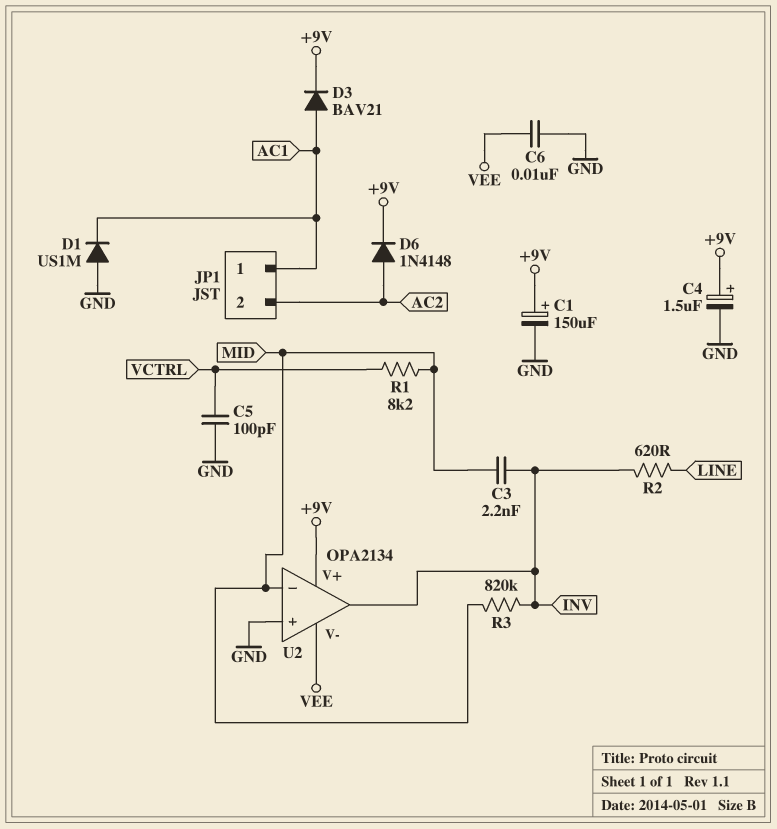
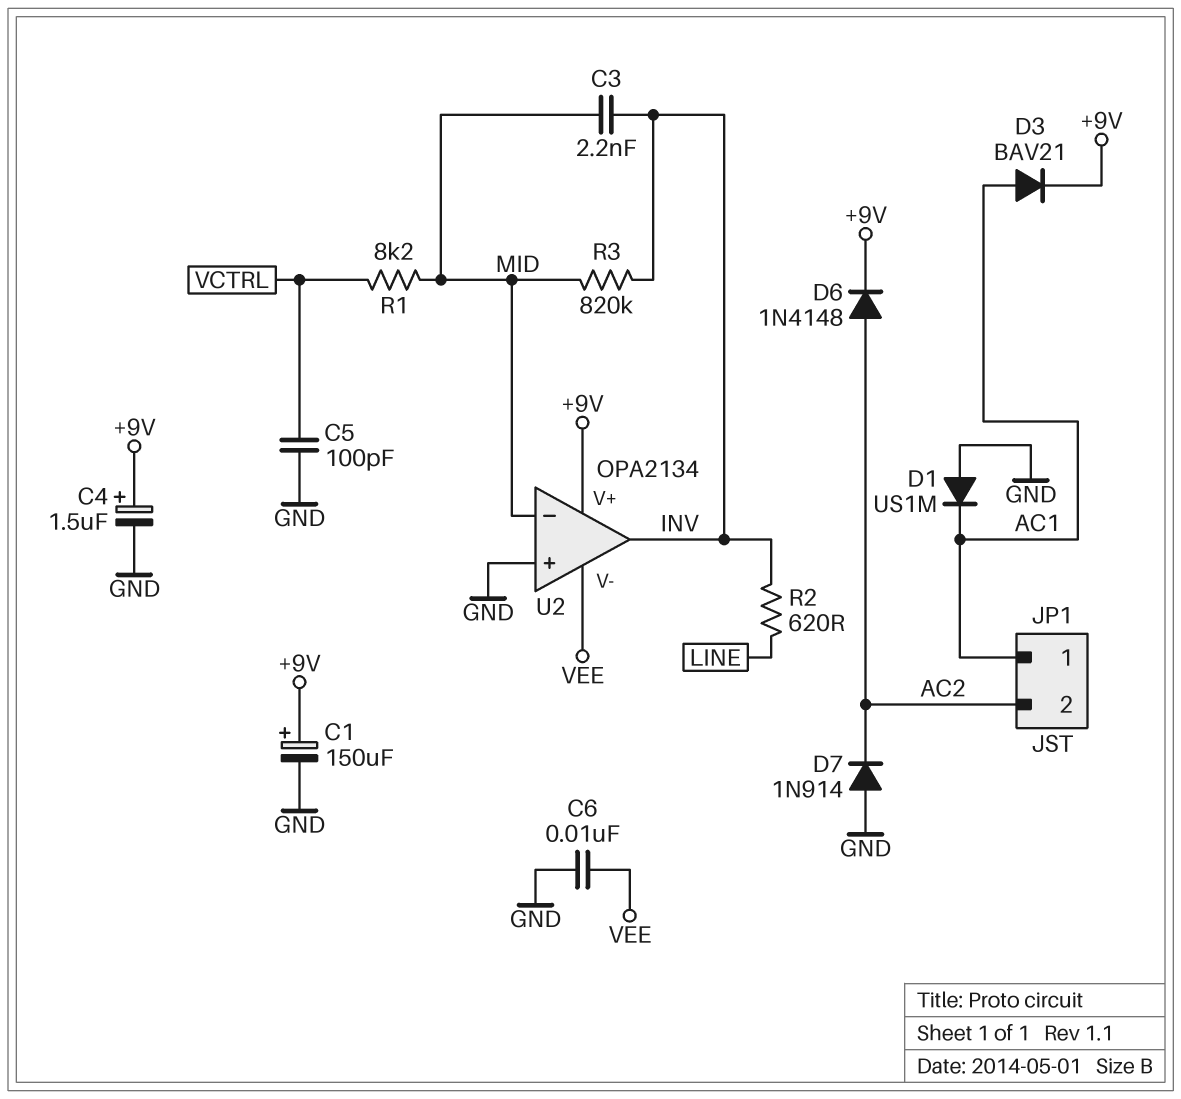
D7: none -> diode 1N914 (A GND, K AC2)

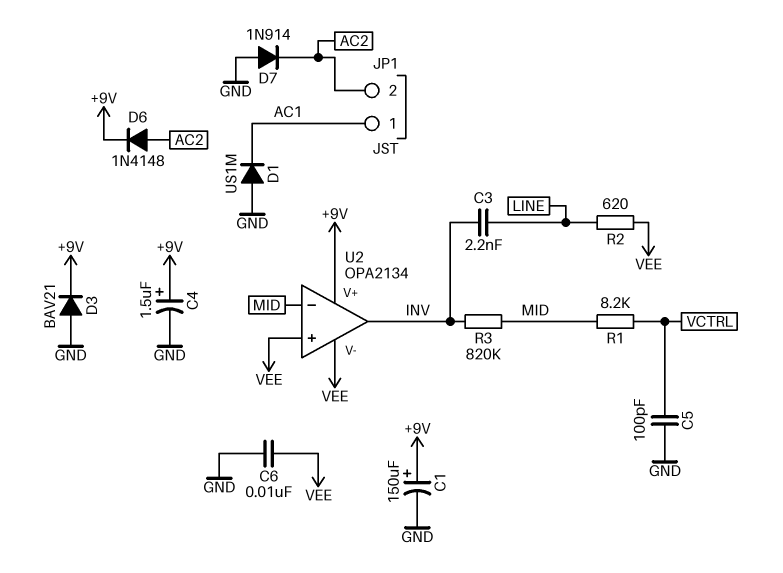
C3: 2.2nF (INV, MID) -> 2.2nF (INV, LINE)
D3: diode BAV21 (A AC1, K +9V) -> diode BAV21 (A GND, K +9V)
R2: 620 (INV, LINE) -> 620 (LINE, VEE)
U2 pin in+: GND -> VEE

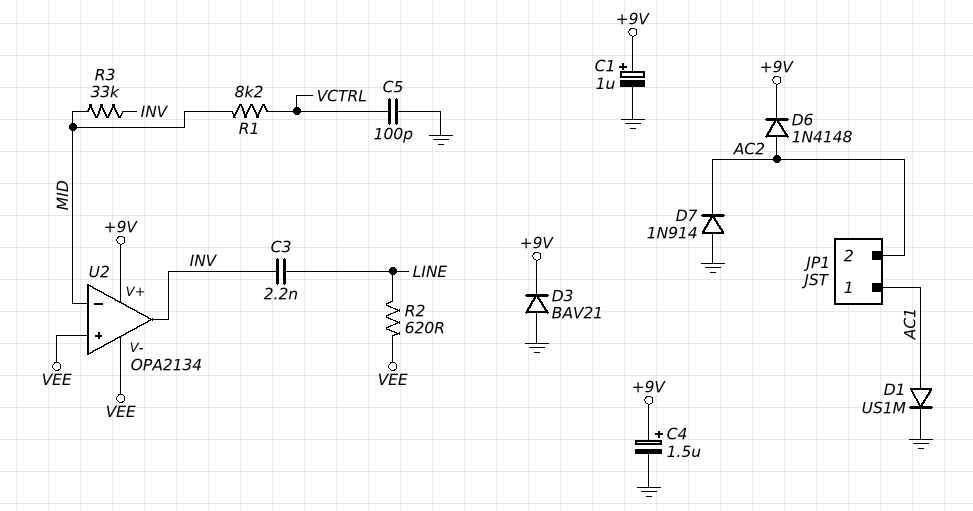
C1: 150uF (plus +9V, minus GND) -> 1uF (plus +9V, minus GND)
C6: 10nF (GND, VEE) -> none
D1: diode US1M (A GND, K AC1) -> diode US1M (A AC1, K GND)
R3: 820k (INV, MID) -> 33k (INV, MID)

